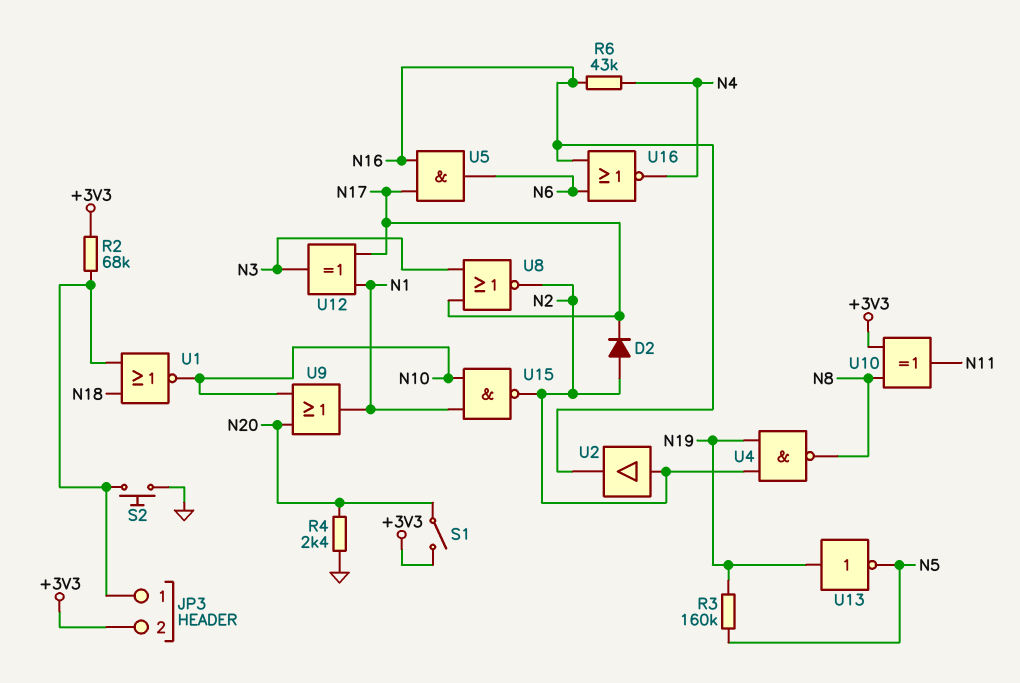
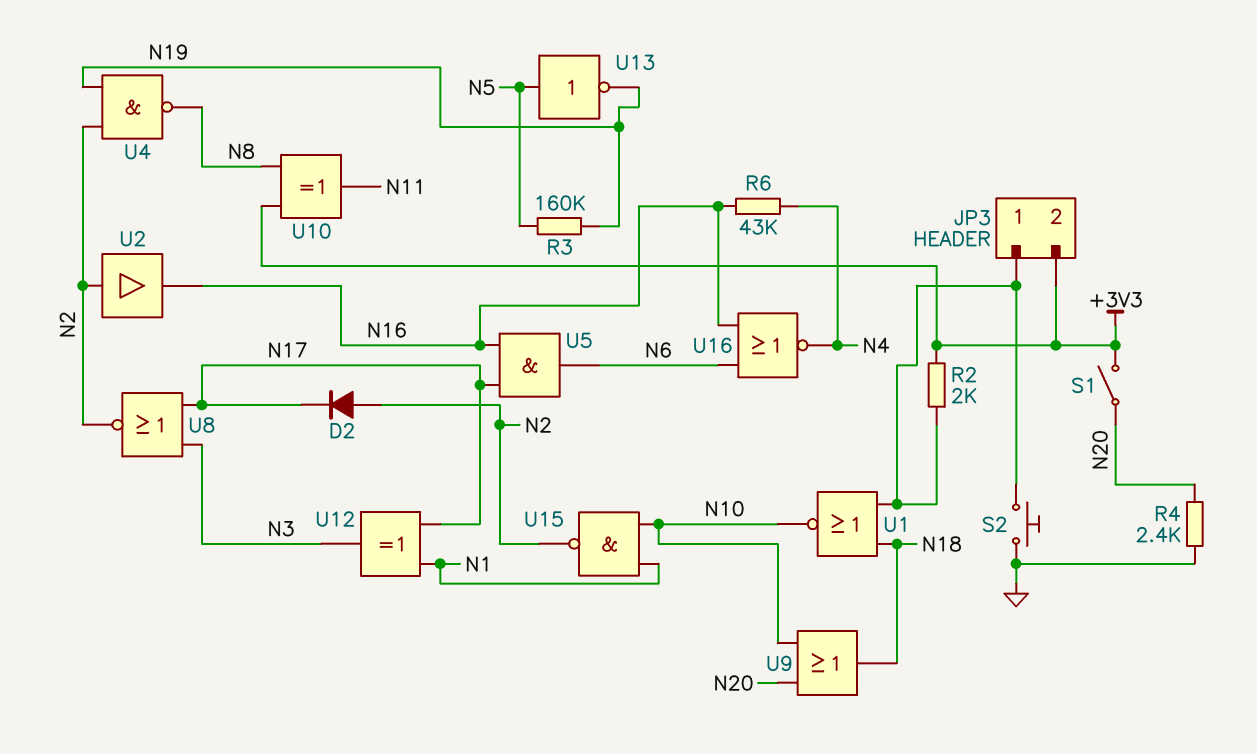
R2: 68k (+3V3, JP3/1) -> 2k (+3V3, JP3/1)
U9: OR (in N10, in N20, out N1) -> OR (in N10, in N20, out N18)
U13: NOT (in N19, out N5) -> NOT (in N5, out N19)

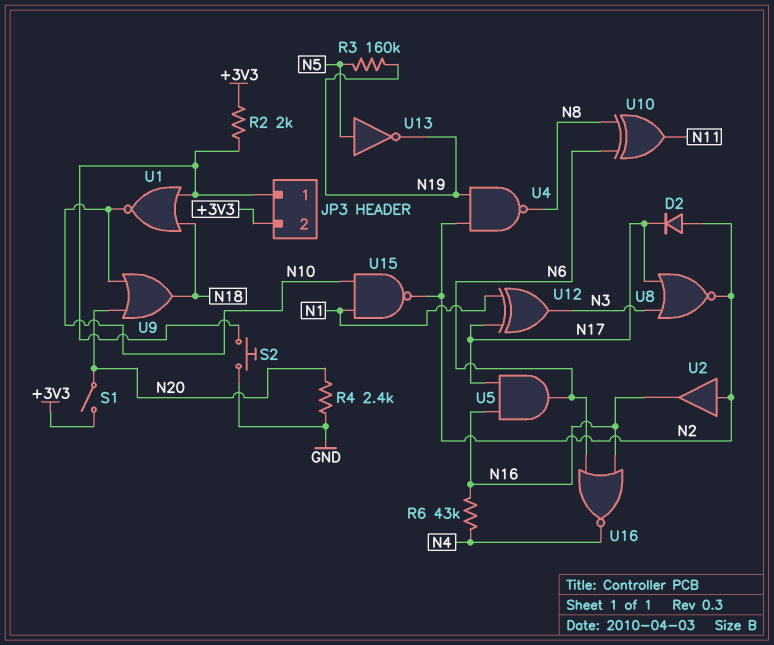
U10: XOR (in +3V3, in N8, out N11) -> XOR (in N6, in N8, out N11)

